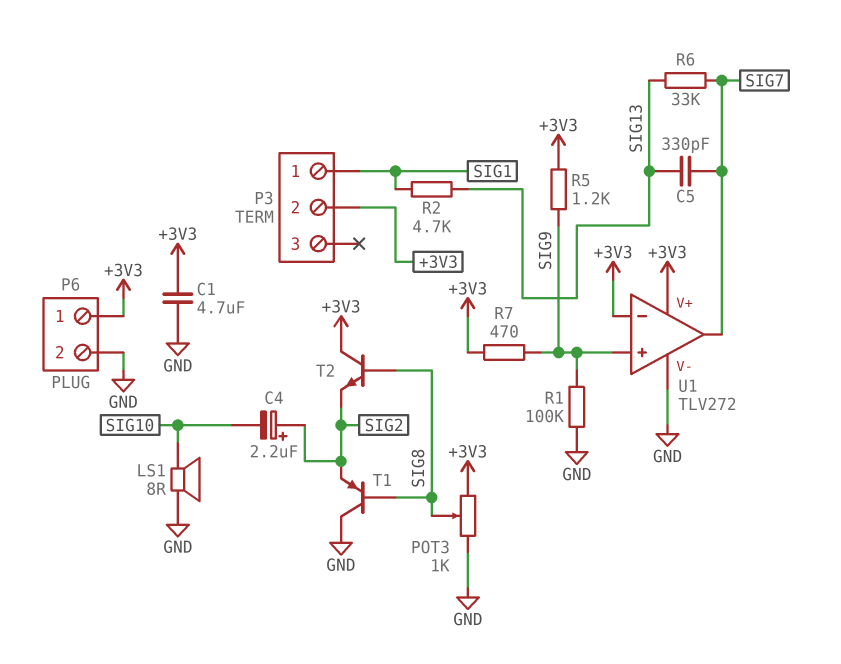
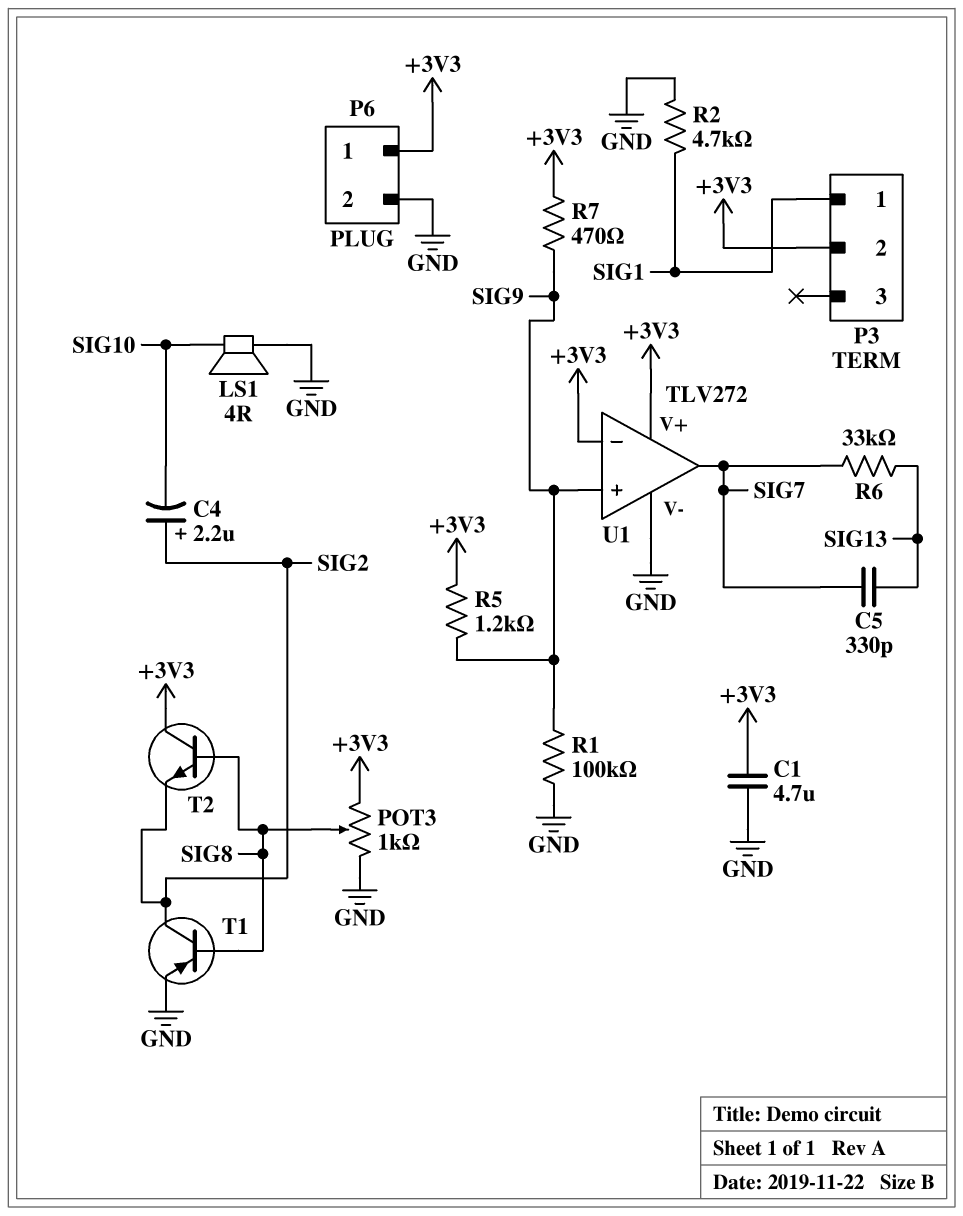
LS1: speaker 8R (GND, SIG10) -> speaker 4R (GND, SIG10)
R2: 4.7k (SIG1, SIG13) -> 4.7k (GND, SIG1)
T1: PNP (B SIG8, C GND, E SIG2) -> PNP (B SIG8, C SIG2, E GND)

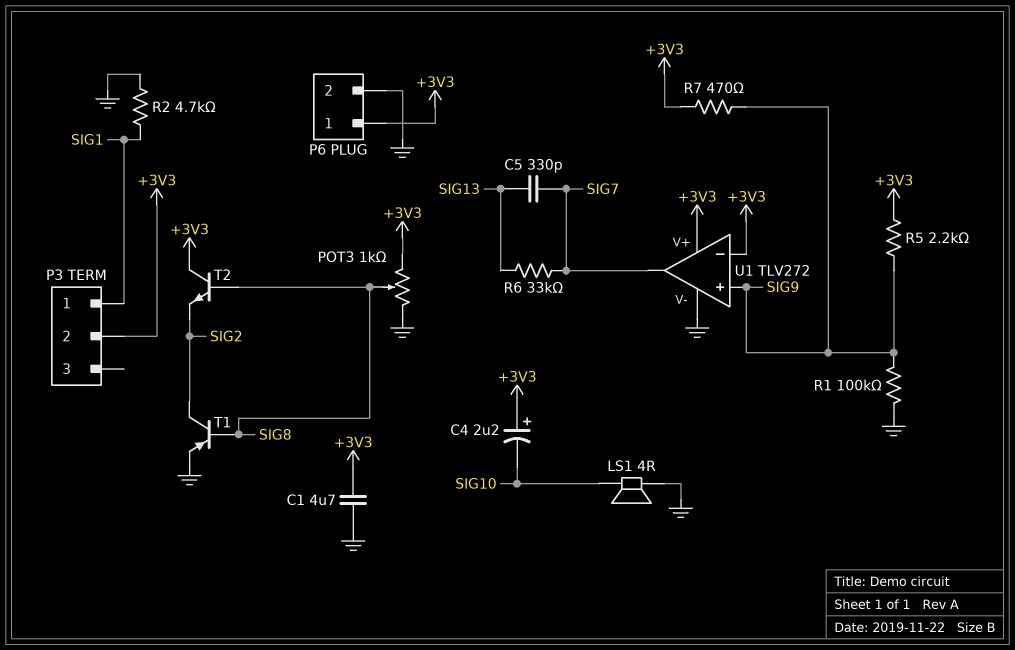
C4: 2.2uF (plus SIG2, minus SIG10) -> 2.2uF (plus +3V3, minus SIG10)
R5: 1.2k (+3V3, SIG9) -> 2.2k (+3V3, SIG9)

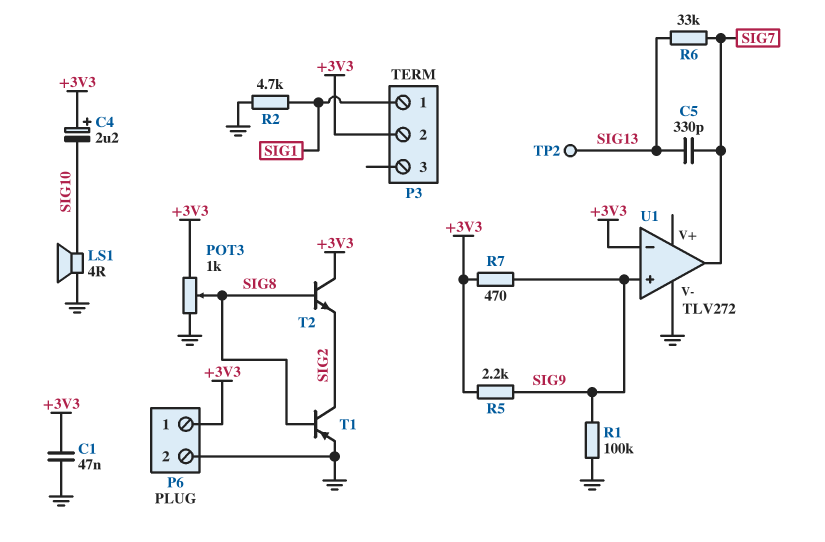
C1: 4.7uF (+3V3, GND) -> 47nF (+3V3, GND)
TP2: none -> test point (SIG13)
U1 pin V+: +3V3 -> none

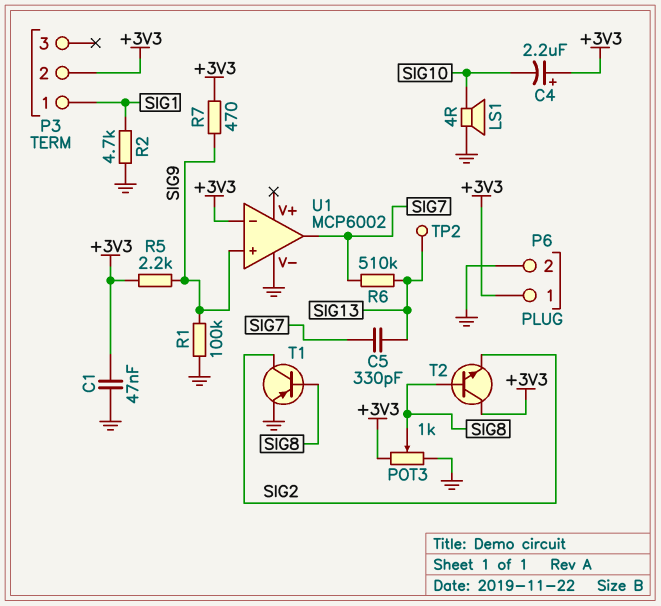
R6: 33k (SIG7, SIG13) -> 510k (SIG7, SIG13)
U1: TLV272 -> MCP6002

